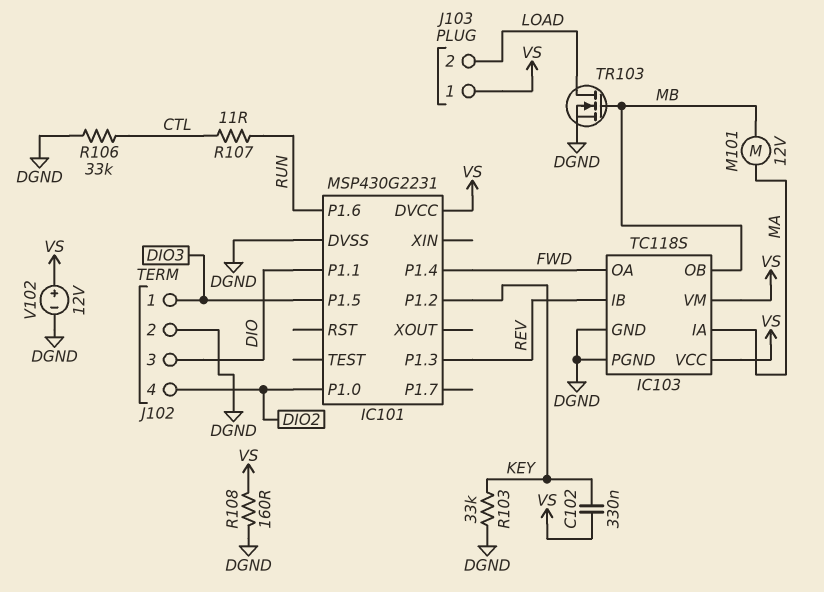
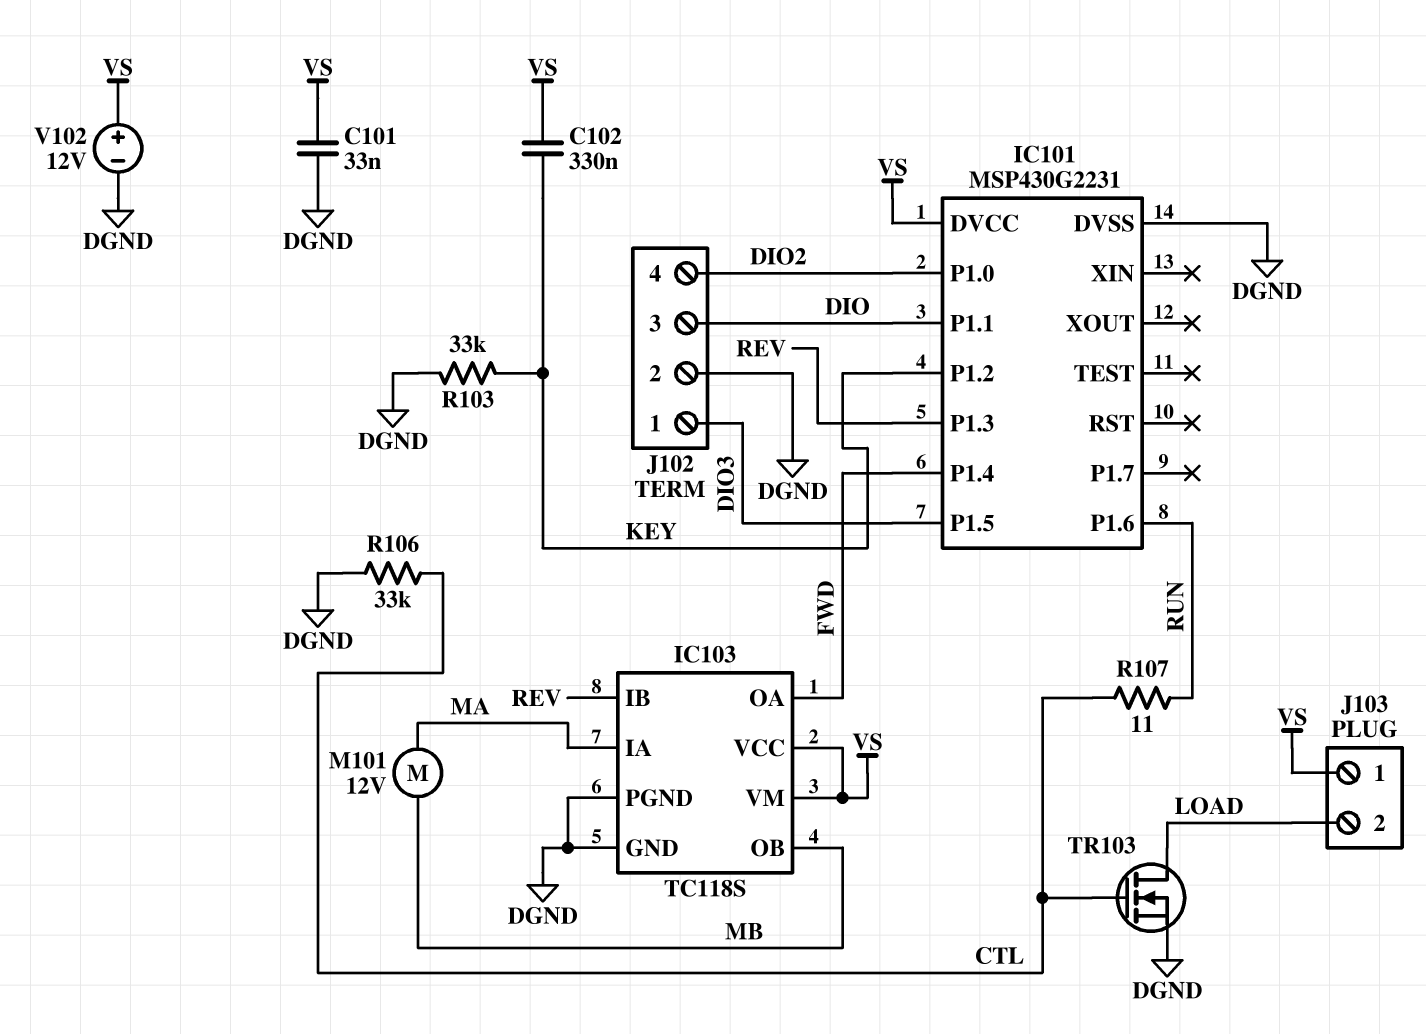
C101: none -> 33nF (DGND, VS)
R108: 160 (DGND, VS) -> none
TR103: NMOS (G MB, D LOAD, S DGND) -> NMOS (G CTL, D LOAD, S DGND)

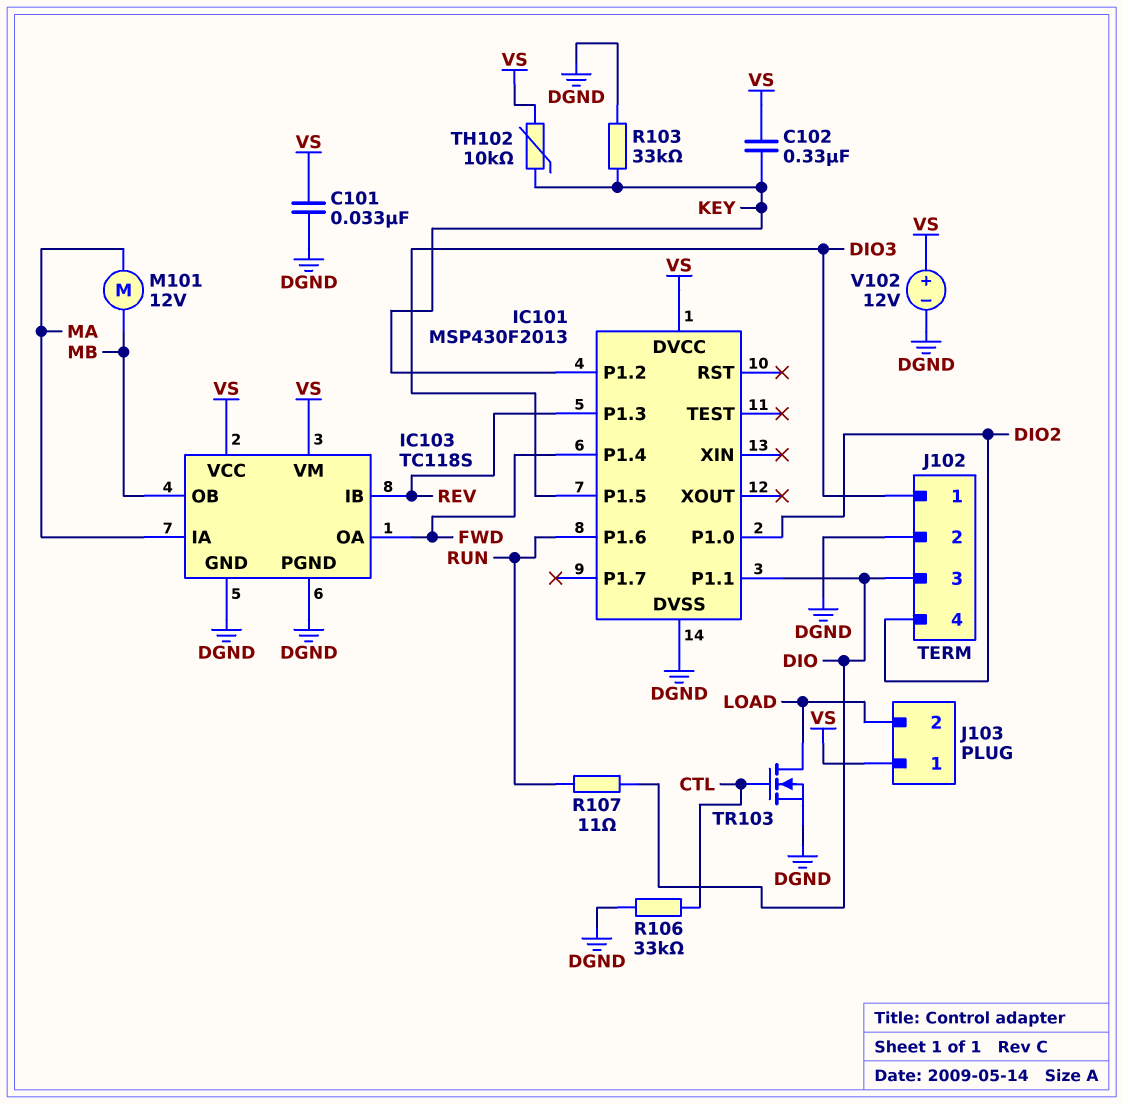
IC101: MSP430G2231 -> MSP430F2013
R107: 11 (CTL, RUN) -> 11 (DIO, RUN)
TH102: none -> 10k (KEY, VS)

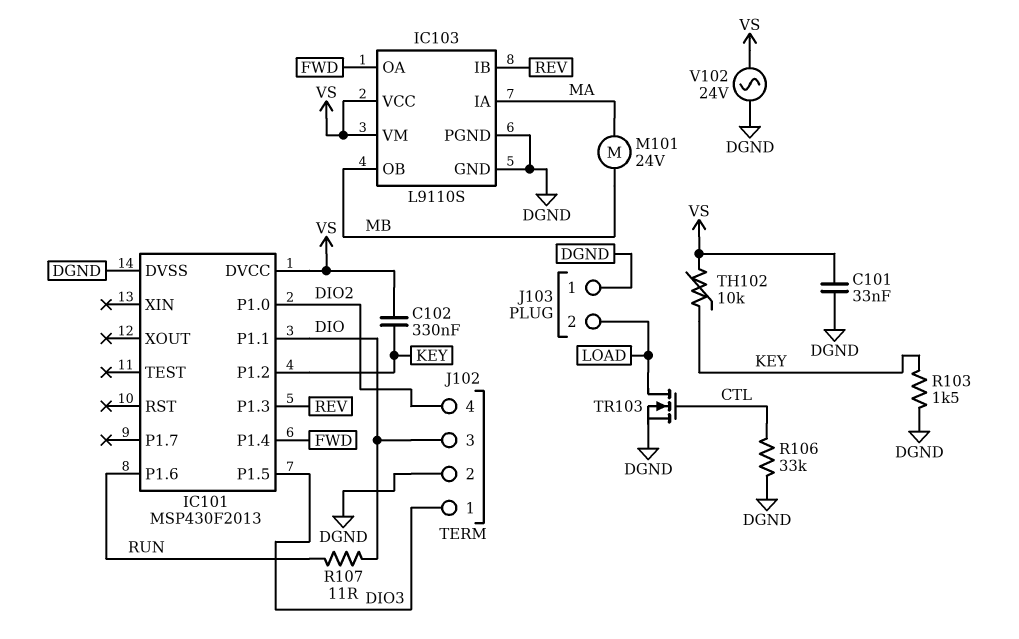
IC103: TC118S -> L9110S
J103 pin 1: VS -> DGND
M101: motor 12V (MA, MB) -> motor 24V (MA, MB)
R103: 33k (DGND, KEY) -> 1.5k (DGND, KEY)
V102: 12V (plus VS, minus DGND) -> AC 24V (DGND, VS)

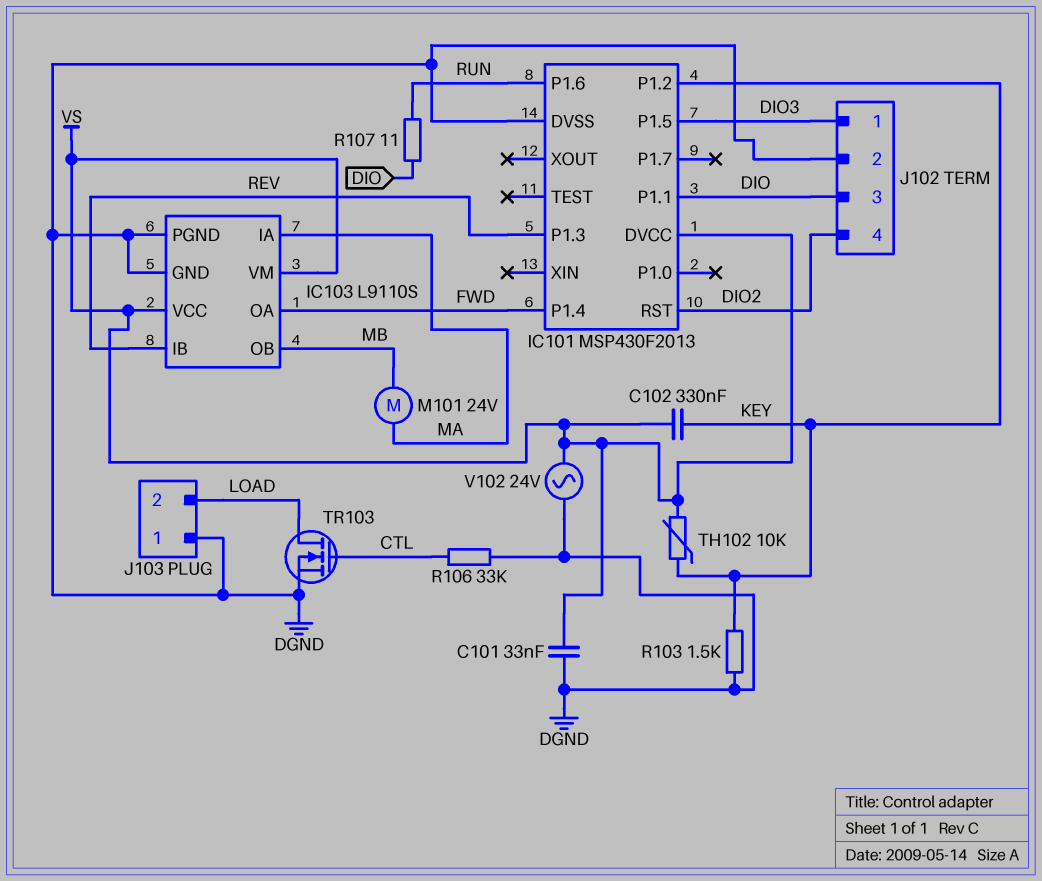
IC101 pin P1.0: DIO2 -> none
IC101 pin RST: none -> DIO2

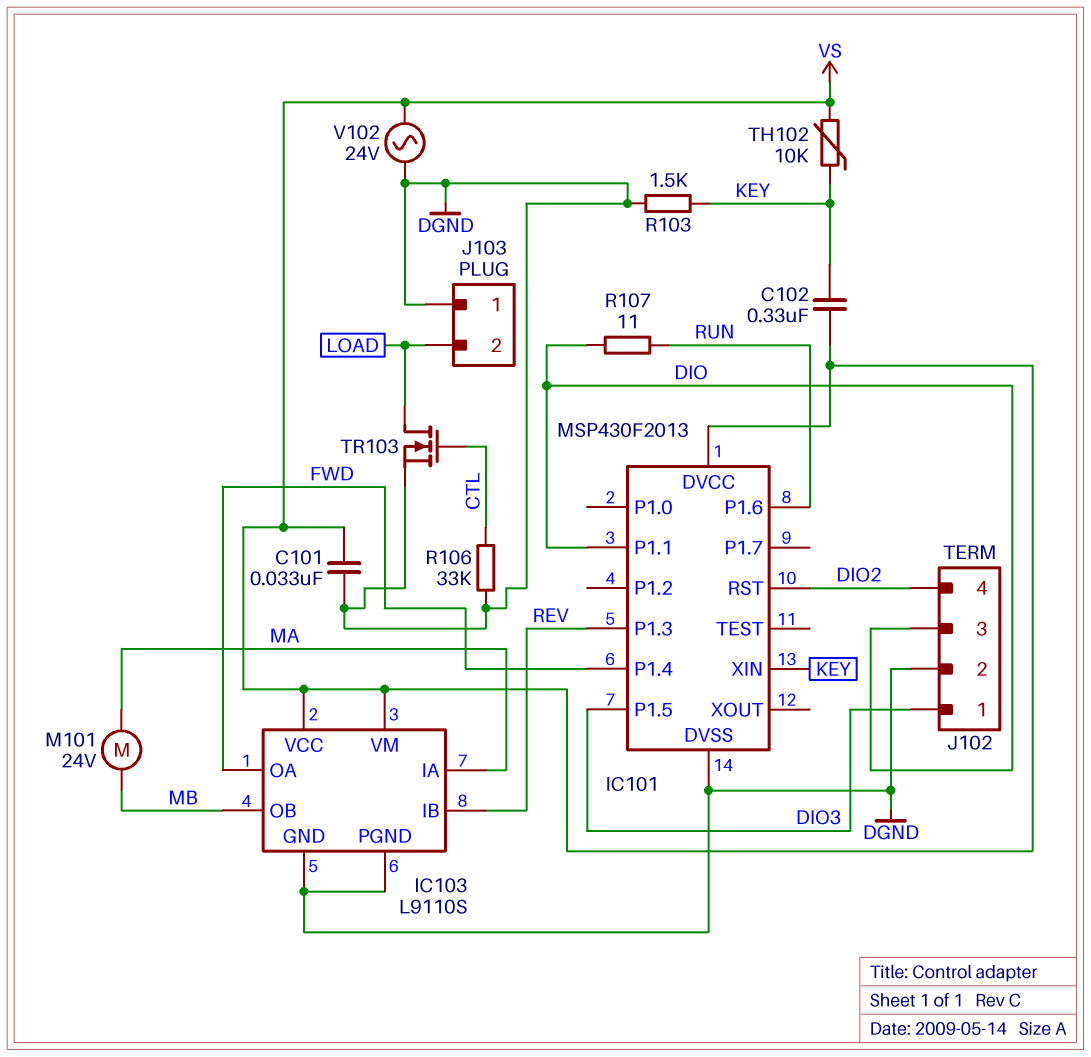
IC101 pin P1.2: KEY -> none
IC101 pin XIN: none -> KEY

